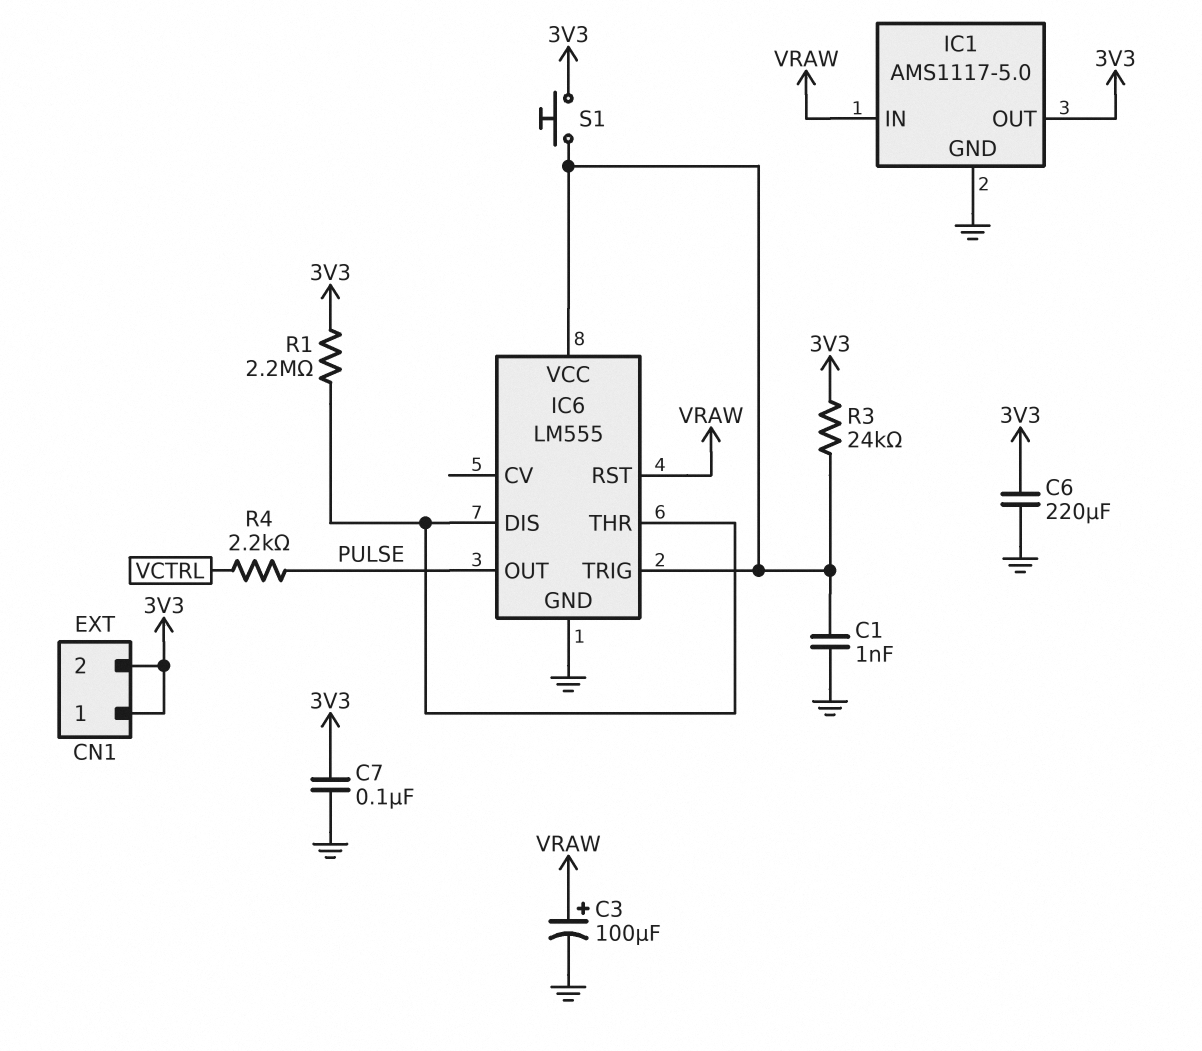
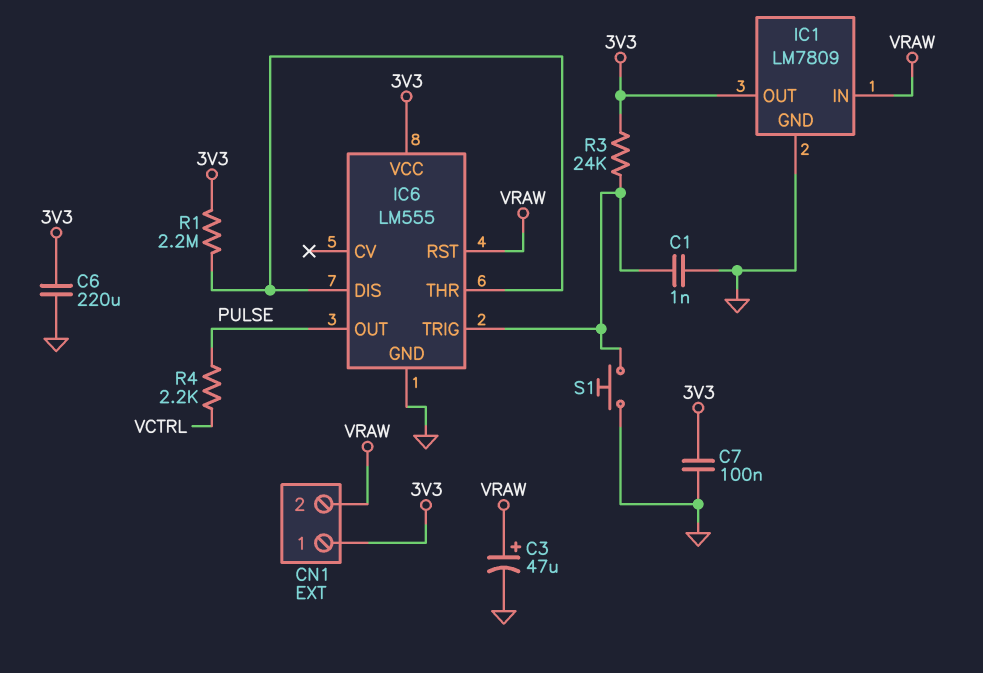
C3: 100uF (plus VRAW, minus GND) -> 47uF (plus VRAW, minus GND)
CN1 pin 2: 3V3 -> VRAW
IC1: AMS1117-5.0 -> LM7809
IC6 pin VCC: IC6/TRIG -> 3V3
S1: button (3V3, IC6/TRIG) -> button (GND, IC6/TRIG)

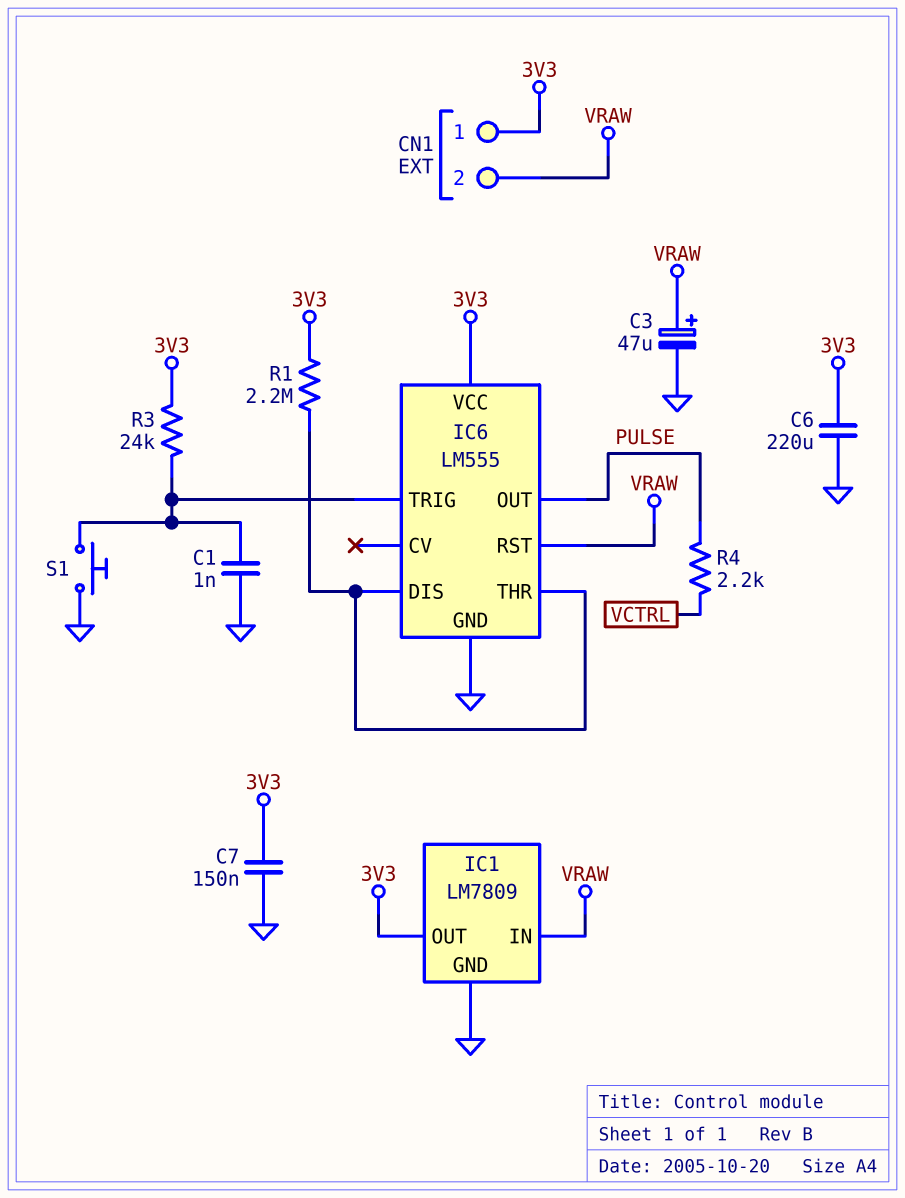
C7: 100nF (3V3, GND) -> 150nF (3V3, GND)

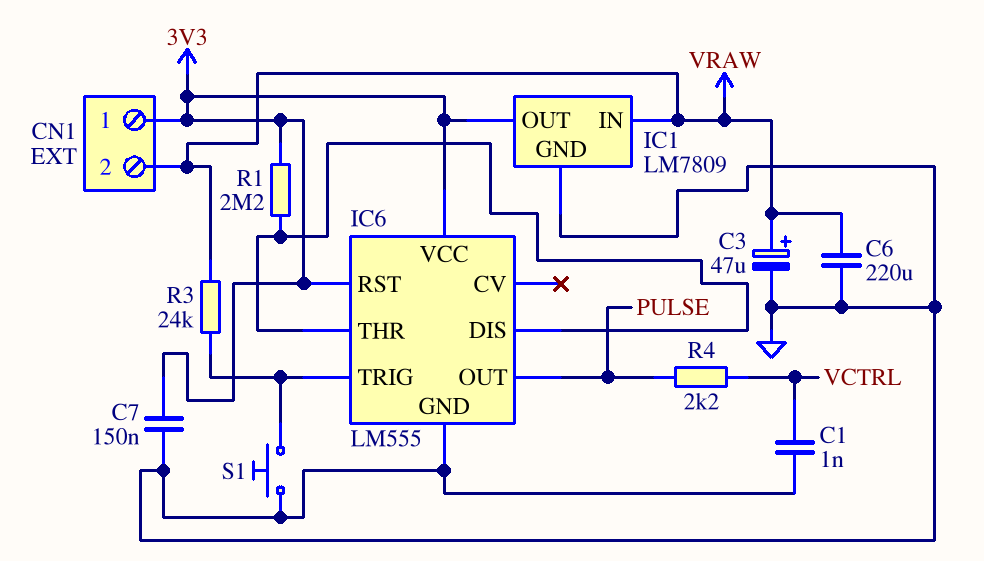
C1: 1nF (GND, IC6/TRIG) -> 1nF (GND, VCTRL)
C6: 220uF (3V3, GND) -> 220uF (GND, VRAW)
IC6 pin RST: VRAW -> 3V3
R3: 24k (3V3, IC6/TRIG) -> 24k (IC6/TRIG, VRAW)

